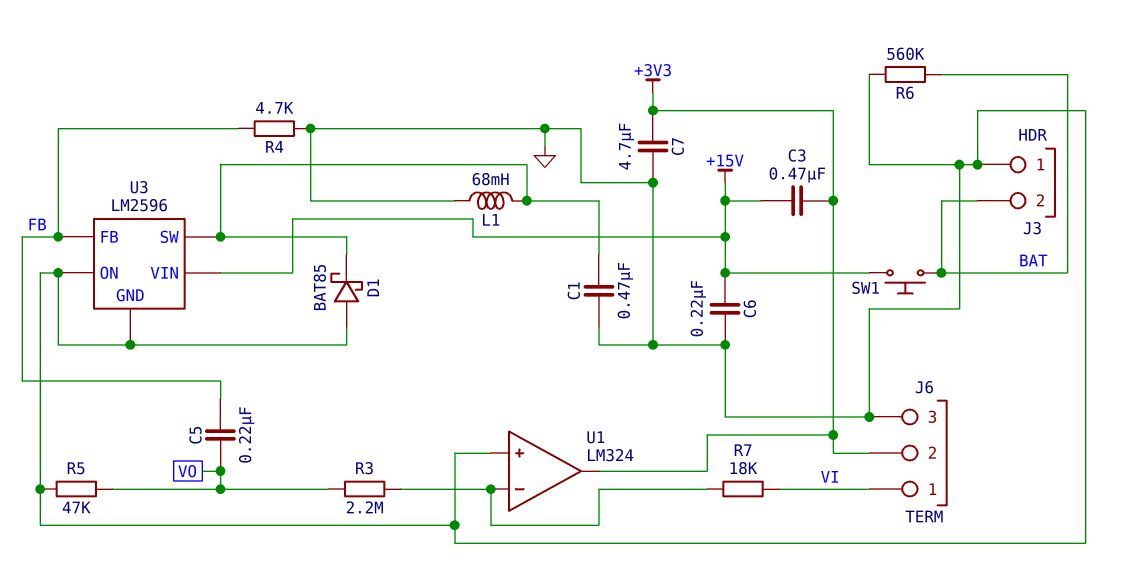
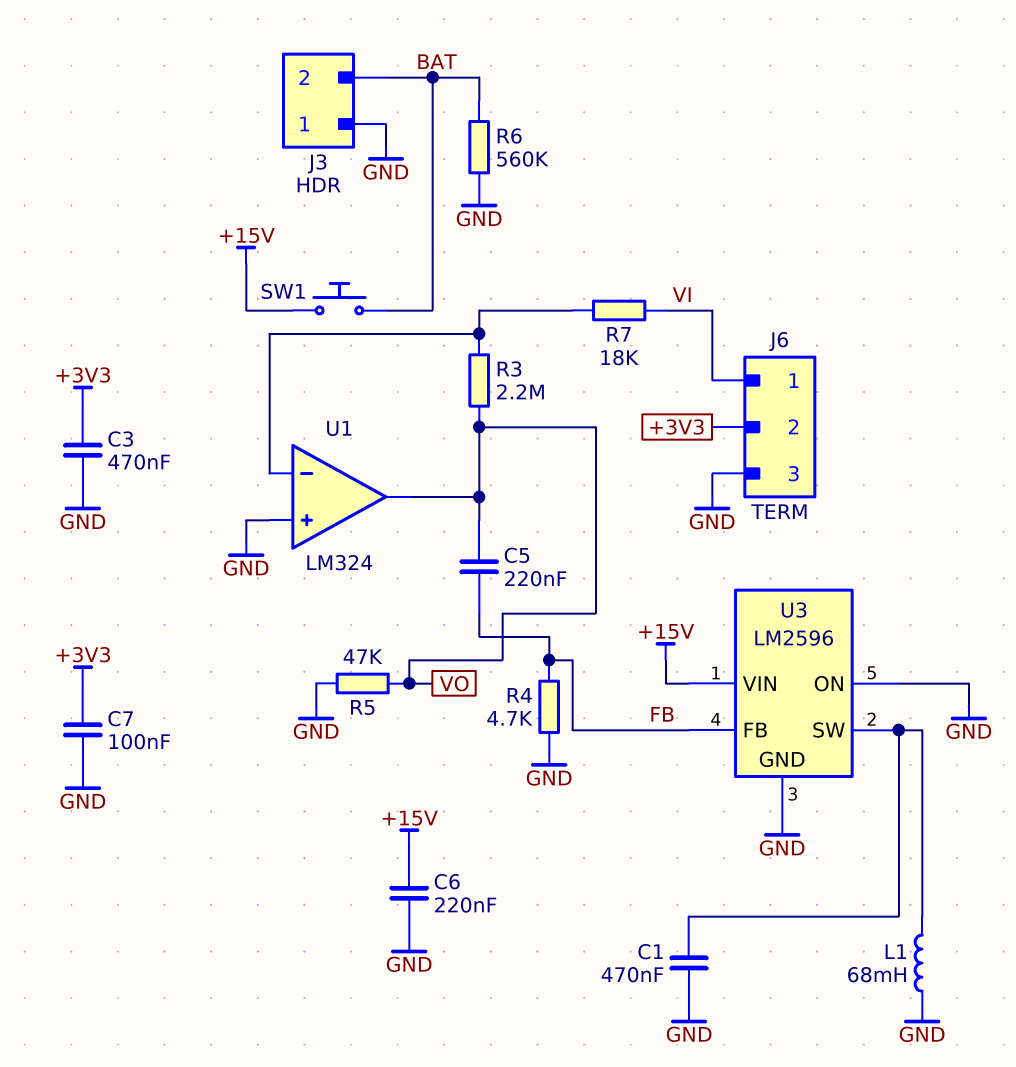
C3: 470nF (+3V3, +15V) -> 470nF (+3V3, GND)
C7: 4.7uF (+3V3, GND) -> 100nF (+3V3, GND)
D1: schottky BAT85 (A GND, K U3/SW) -> none
U1 pin out: +3V3 -> VO

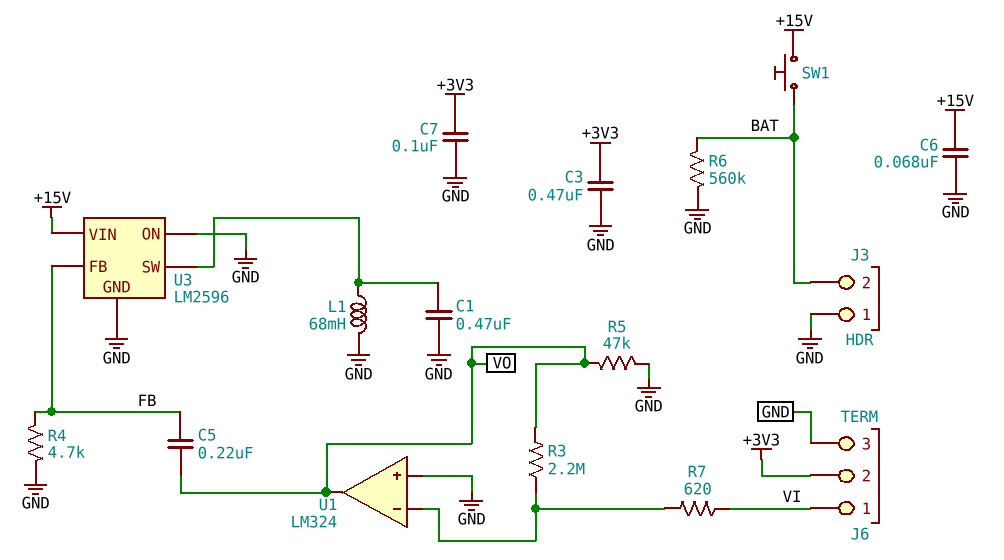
C6: 220nF (+15V, GND) -> 68nF (+15V, GND)
R7: 18k (U1/in-, VI) -> 620 (U1/in-, VI)

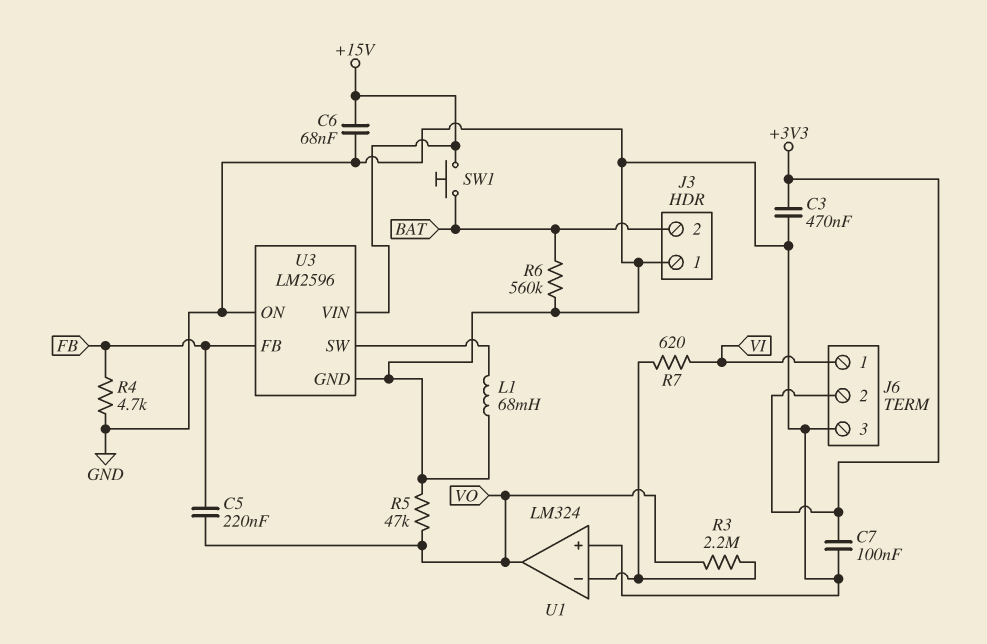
C1: 470nF (GND, U3/SW) -> none

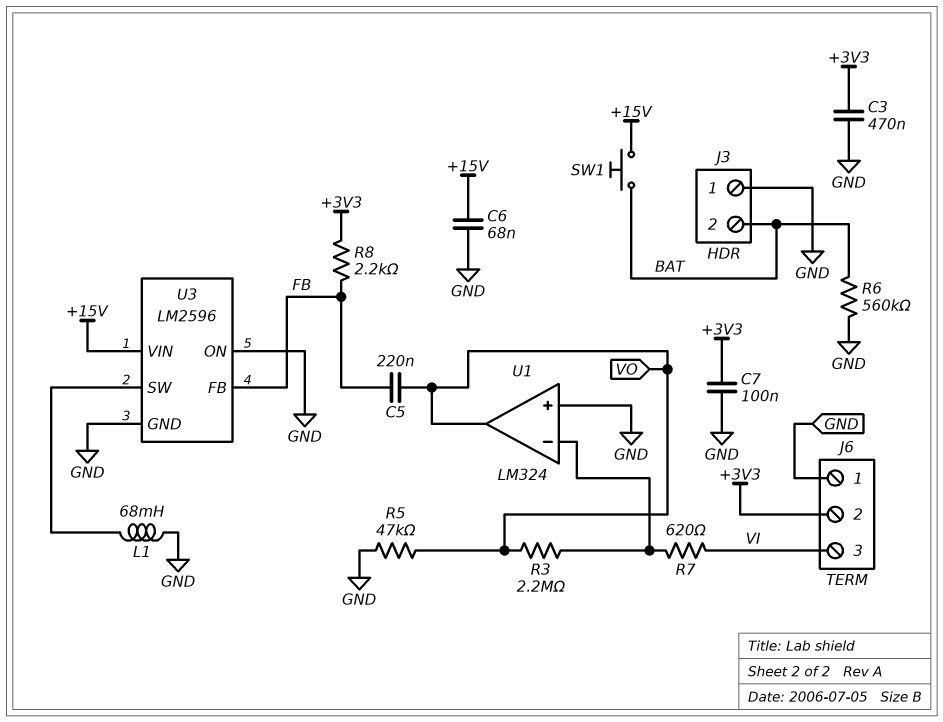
J6 pin 1: VI -> GND
J6 pin 3: GND -> VI
R4: 4.7k (FB, GND) -> none
R8: none -> 2.2k (+3V3, FB)

